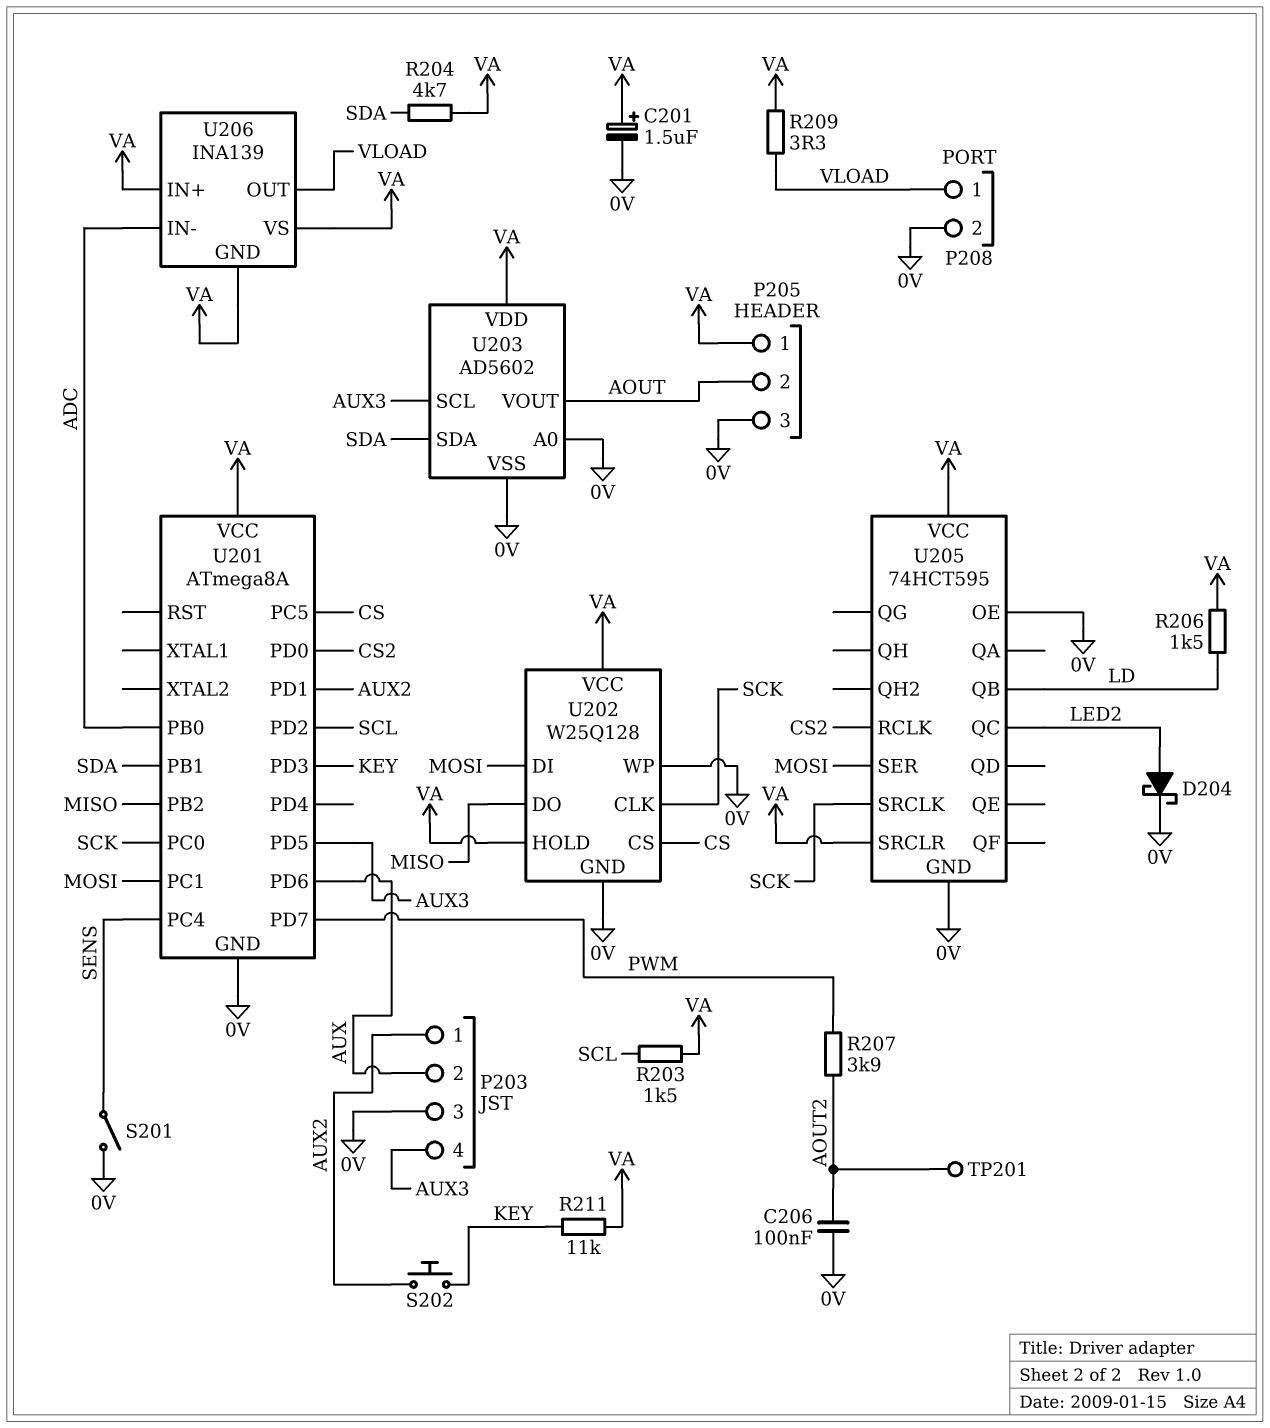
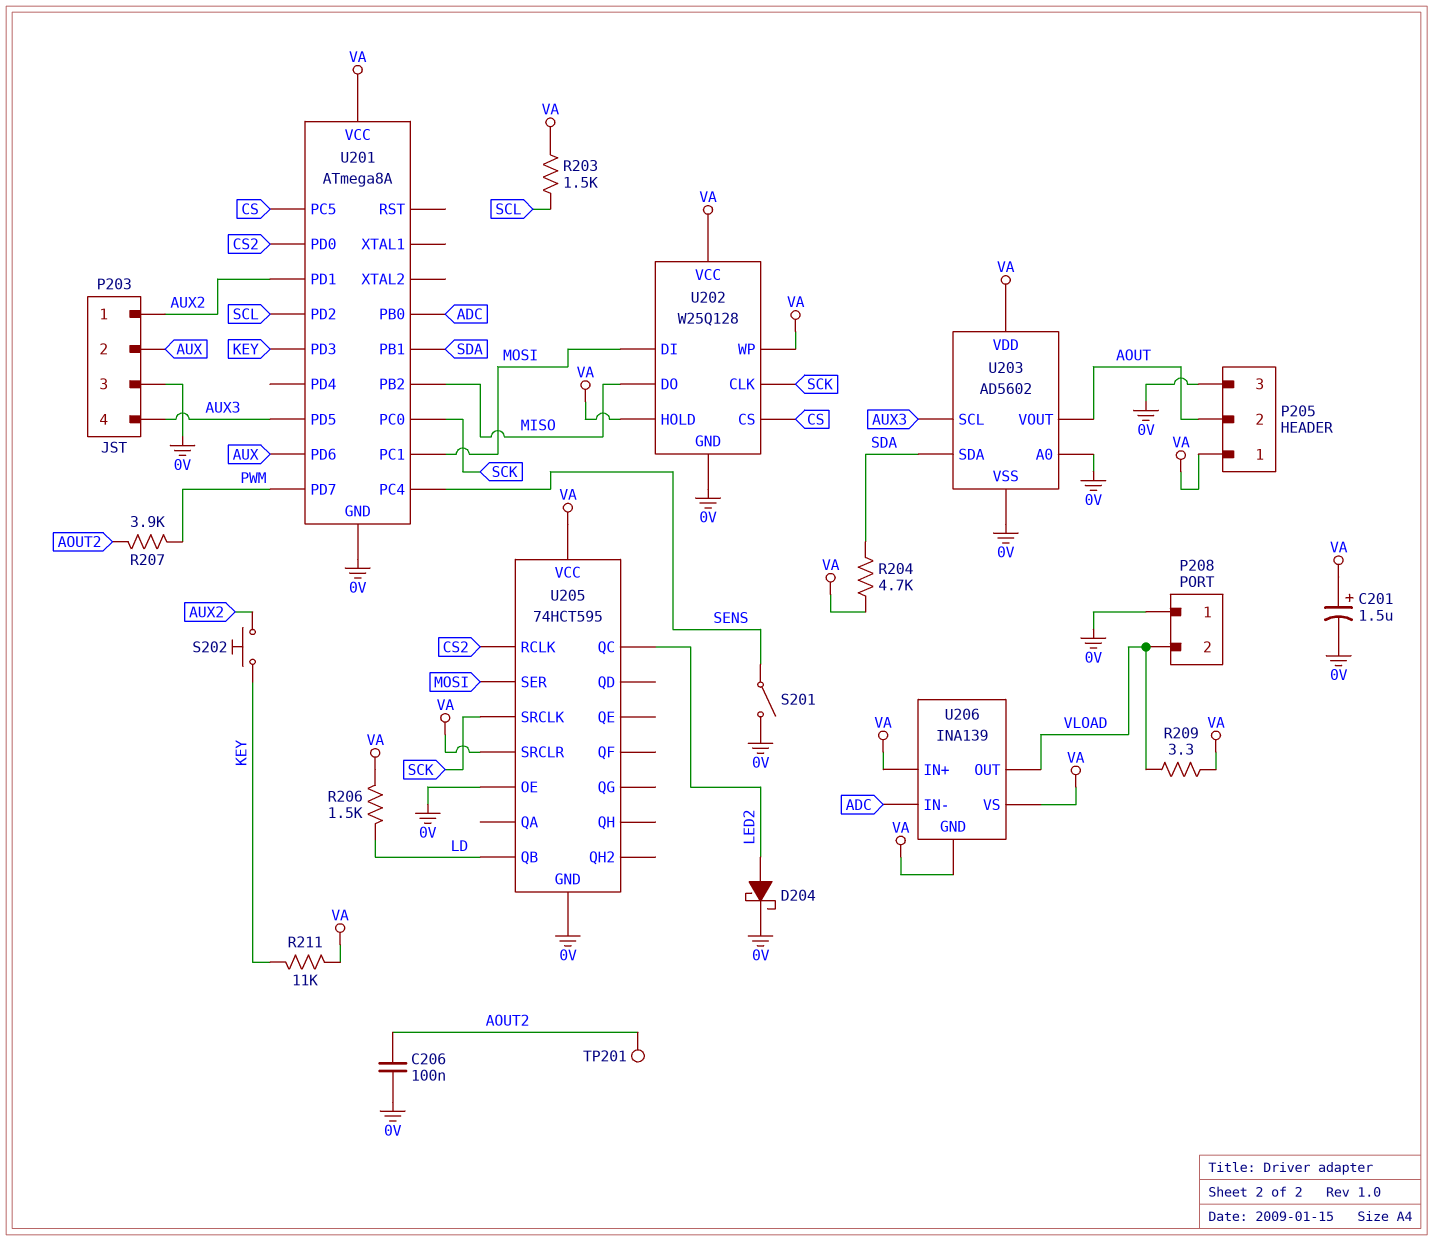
P208 pin 1: VLOAD -> 0V
P208 pin 2: 0V -> VLOAD
U202 pin WP: 0V -> VA

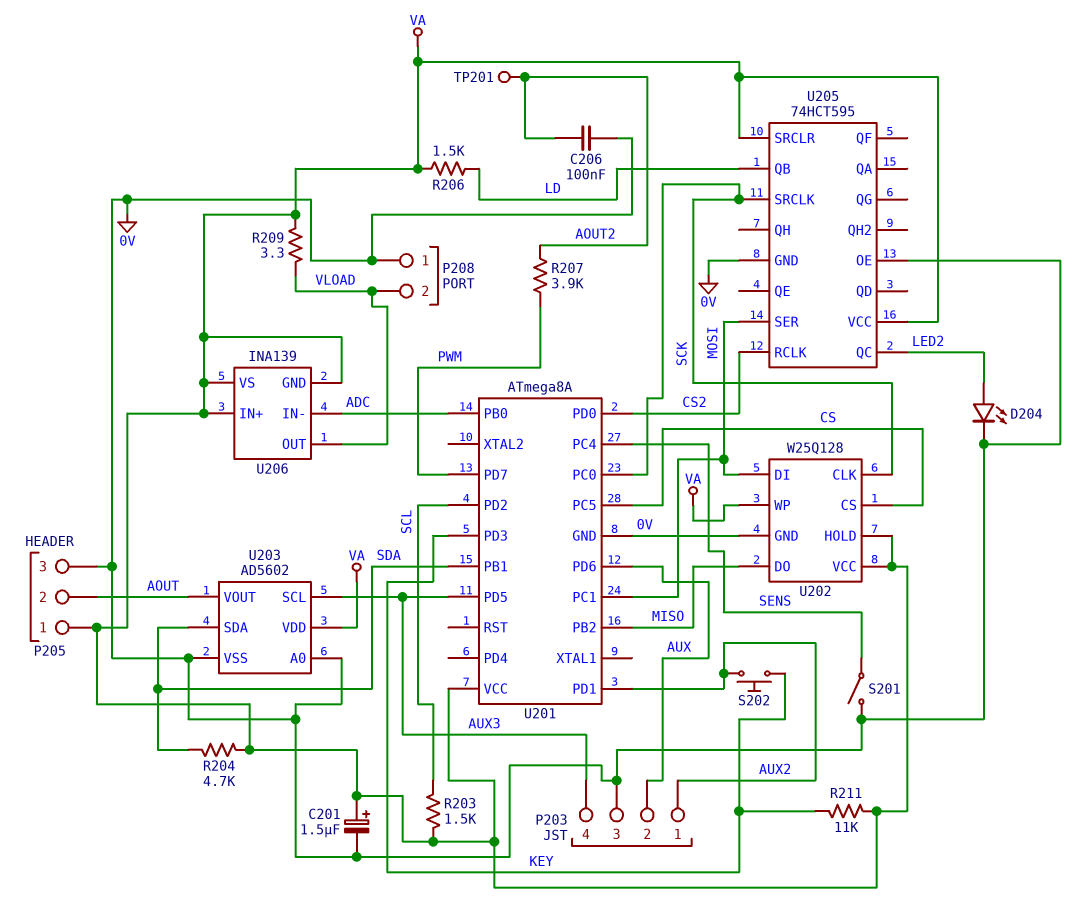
D204: schottky (A LED2, K 0V) -> LED (A LED2, K 0V)

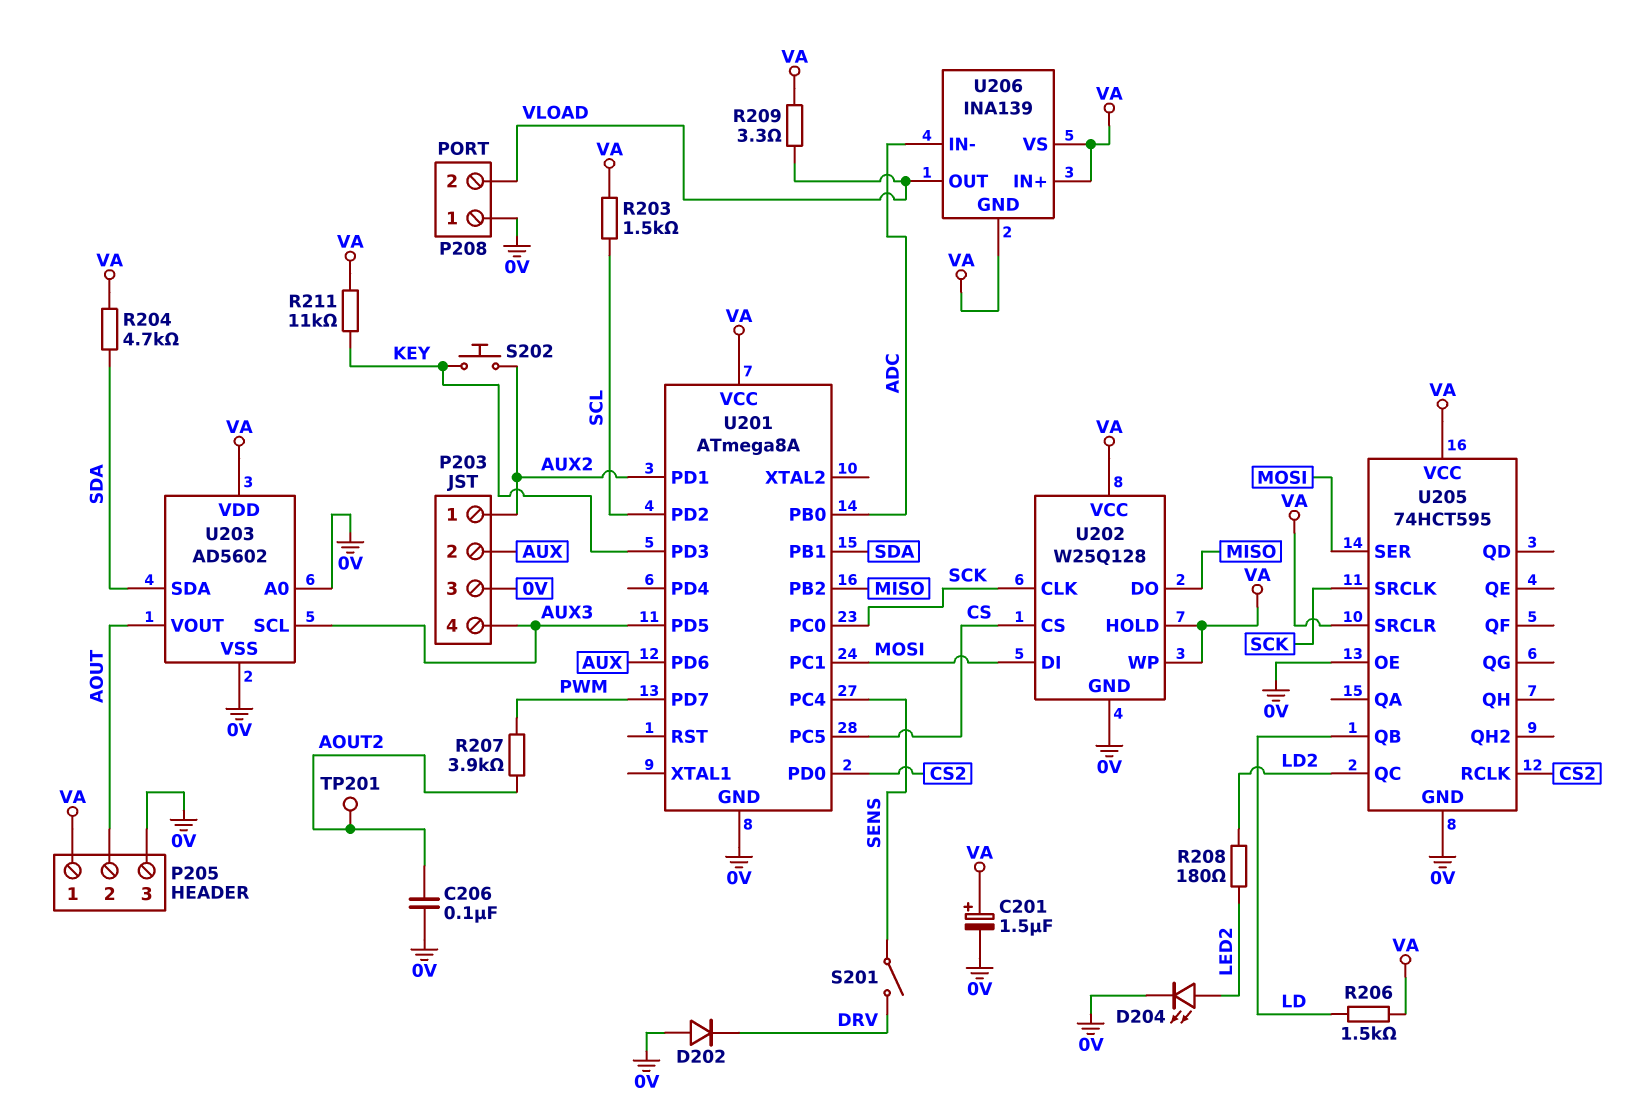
D202: none -> diode (A 0V, K DRV)
R208: none -> 180 (LD2, LED2)
S201: switch (0V, SENS) -> switch (DRV, SENS)
U205 pin QC: LED2 -> LD2

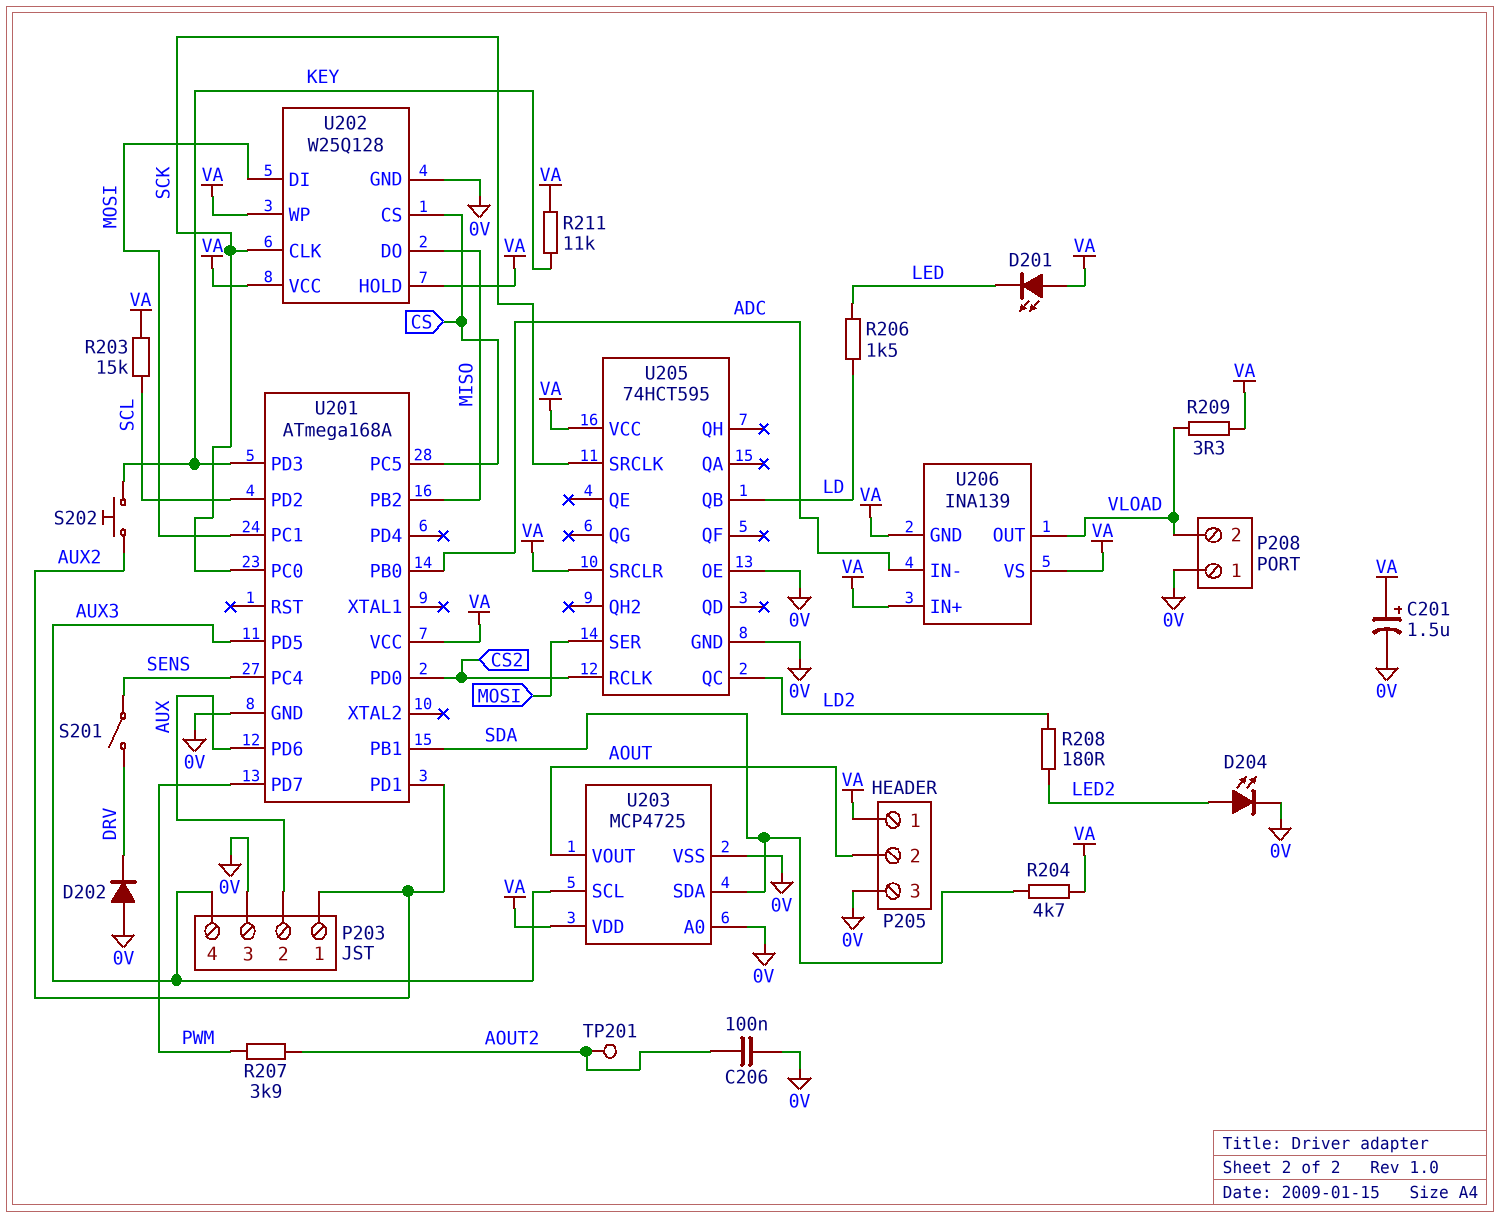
D201: none -> LED (A VA, K LED)
R203: 1.5k (SCL, VA) -> 15k (SCL, VA)
R206: 1.5k (LD, VA) -> 1.5k (LD, LED)
U201: ATmega8A -> ATmega168A
U203: AD5602 -> MCP4725

